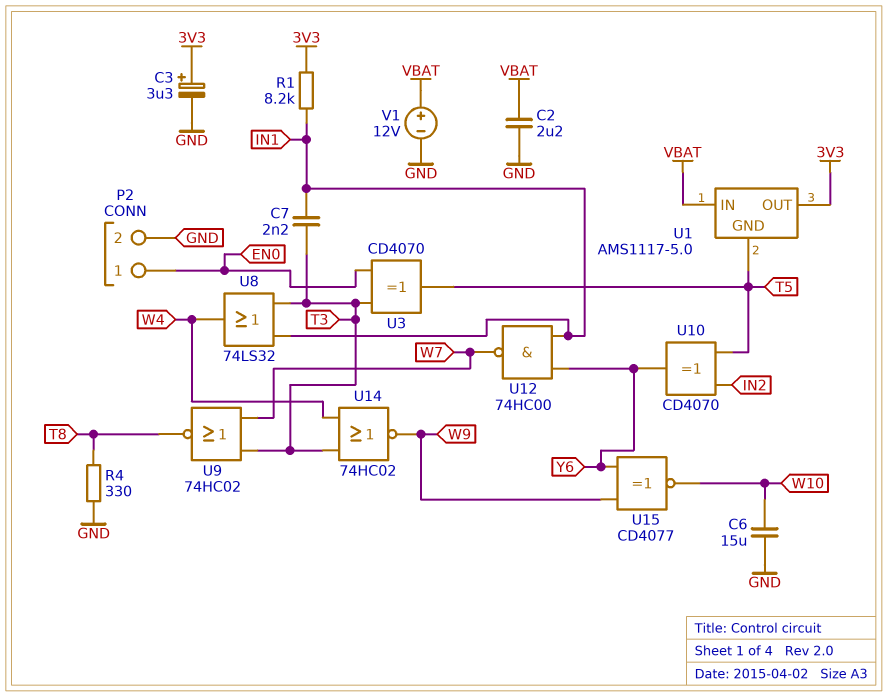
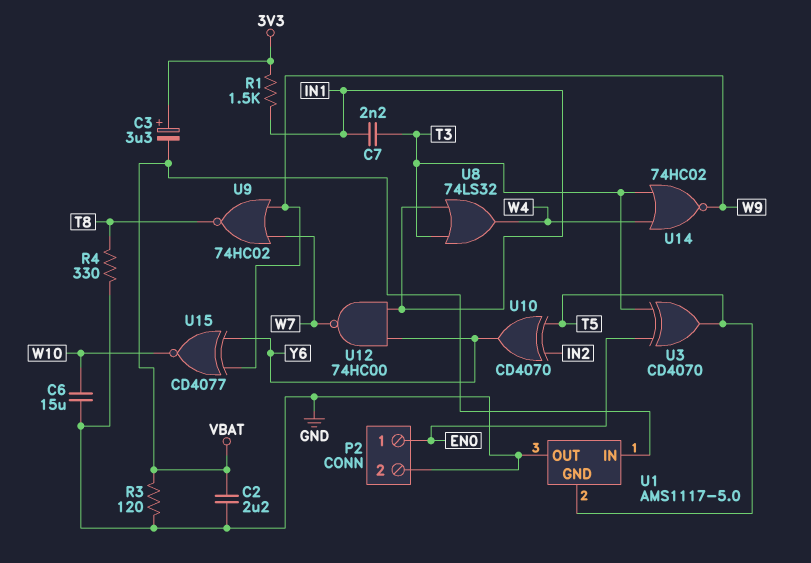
C3: 3.3uF (plus 3V3, minus GND) -> 3.3uF (plus 3V3, minus VBAT)
R1: 8.2k (3V3, IN1) -> 1.5k (3V3, IN1)
R3: none -> 120 (GND, VBAT)
U1 pin OUT: 3V3 -> GND
U9: NOR 74HC02 (in T3, in W7, out T8) -> NOR 74HC02 (in W7, in W9, out T8)
V1: 12V (plus VBAT, minus GND) -> none

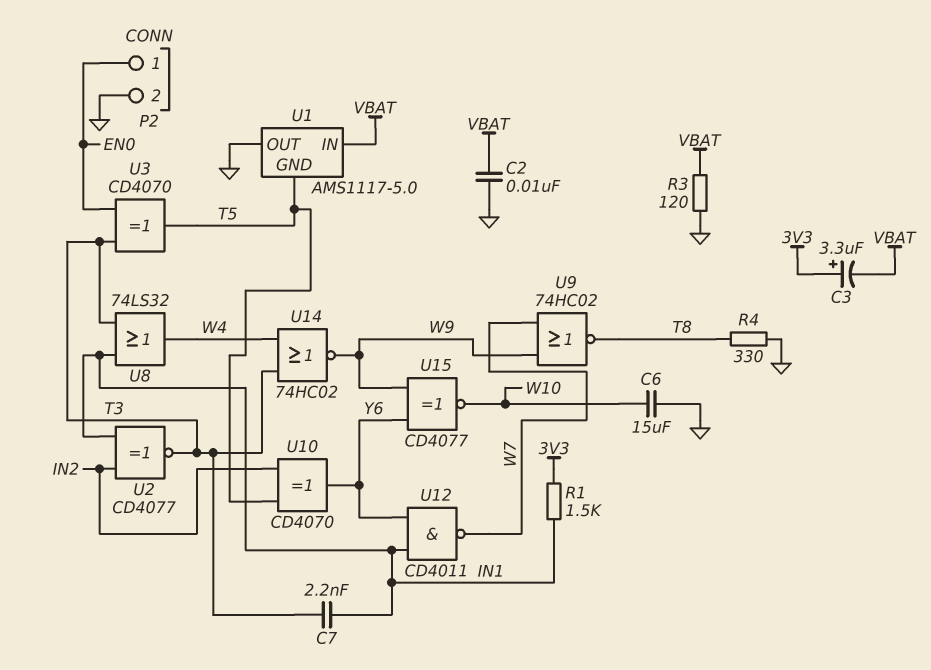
C2: 2.2uF (GND, VBAT) -> 10nF (GND, VBAT)
U2: none -> XNOR CD4077 (in IN1, in IN2, out T3)
U12: NAND 74HC00 (in IN1, in Y6, out W7) -> NAND CD4011 (in IN1, in Y6, out W7)

